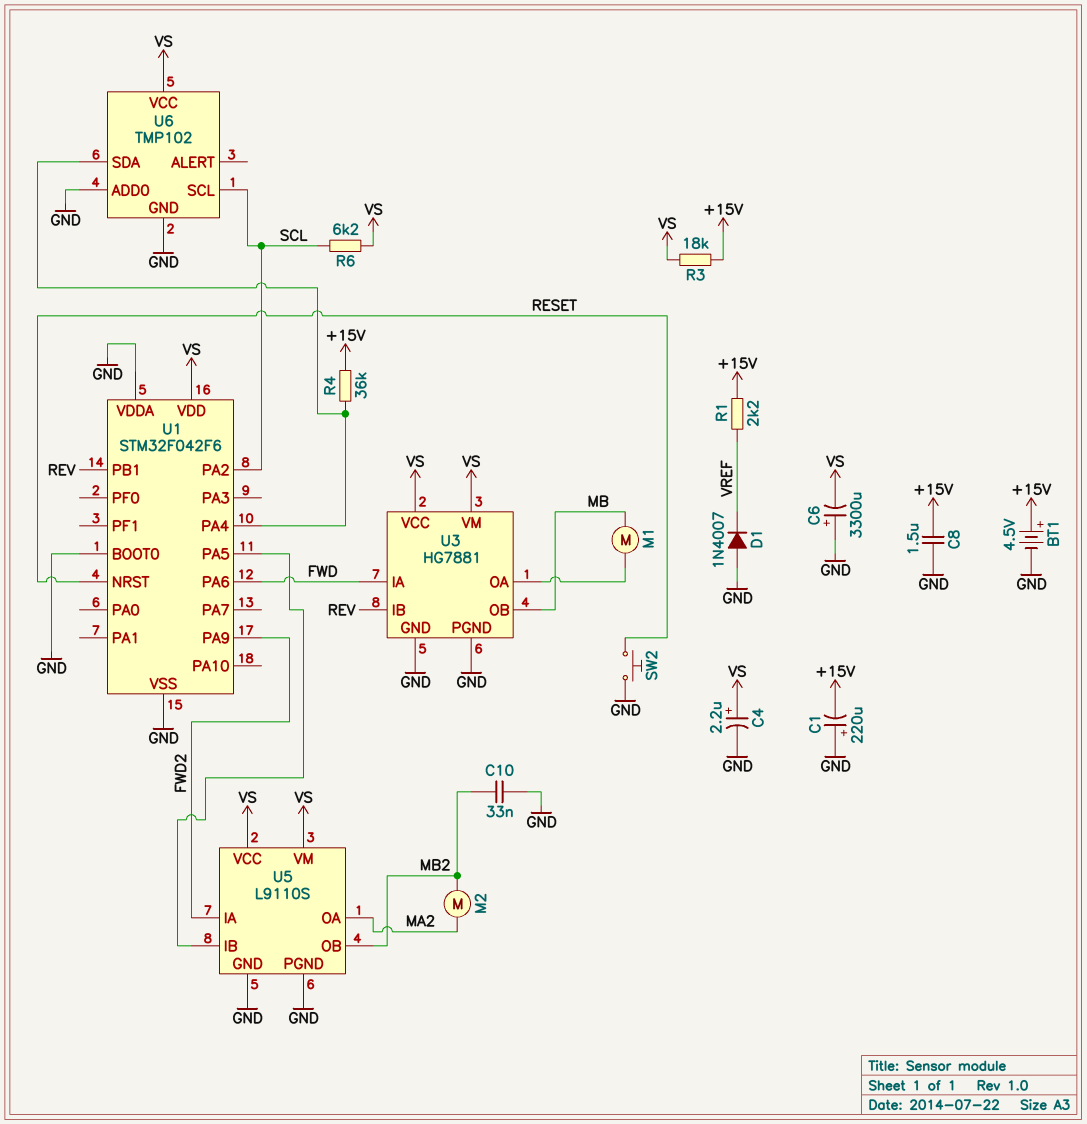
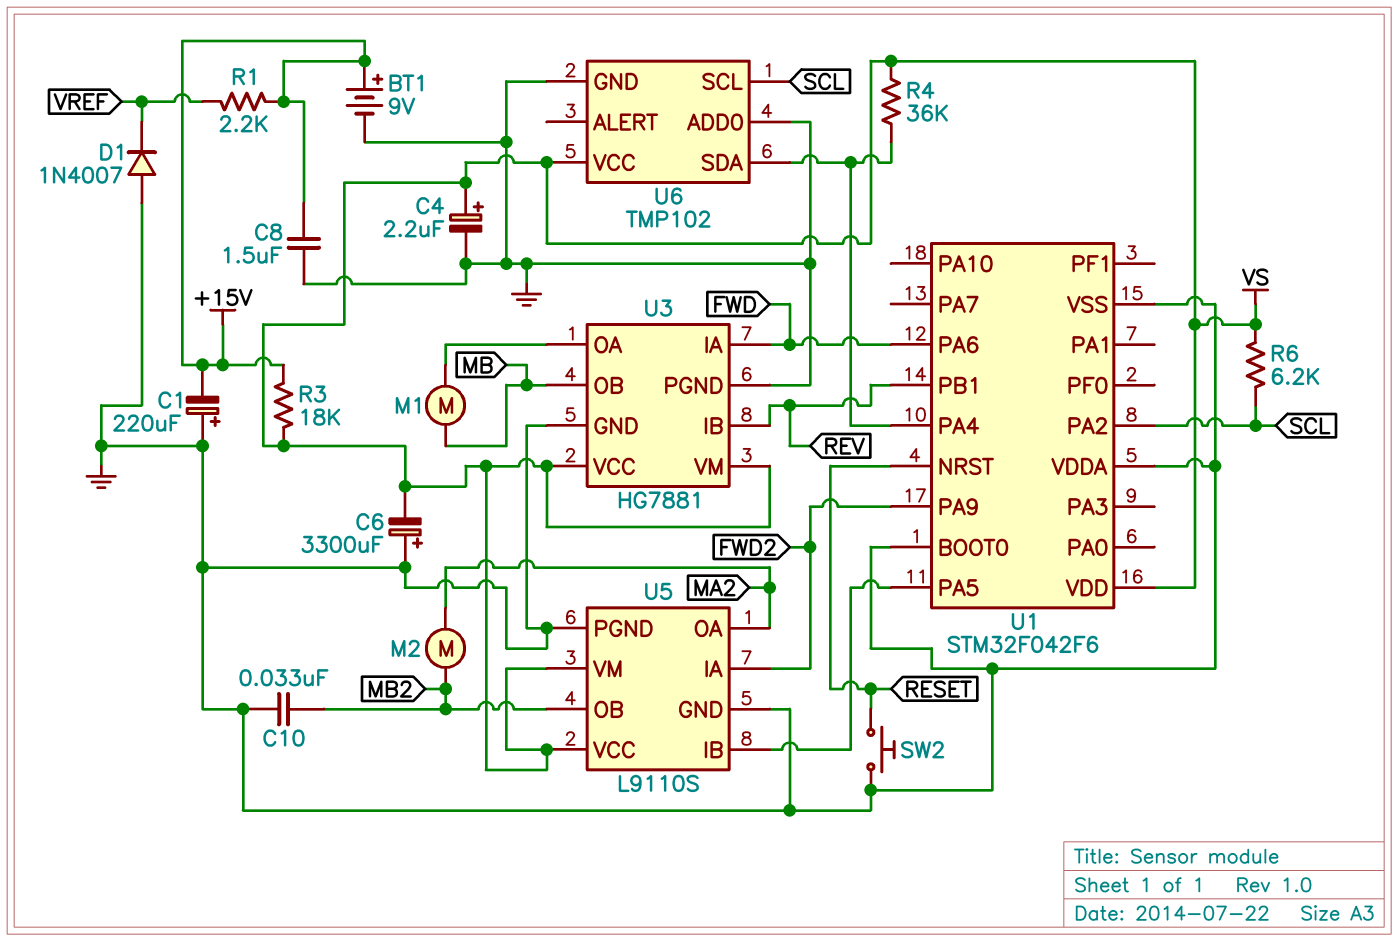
BT1: 4.5V (plus +15V, minus GND) -> 9V (plus +15V, minus GND)
R4: 36k (+15V, U1/PA4) -> 36k (U1/PA4, VS)

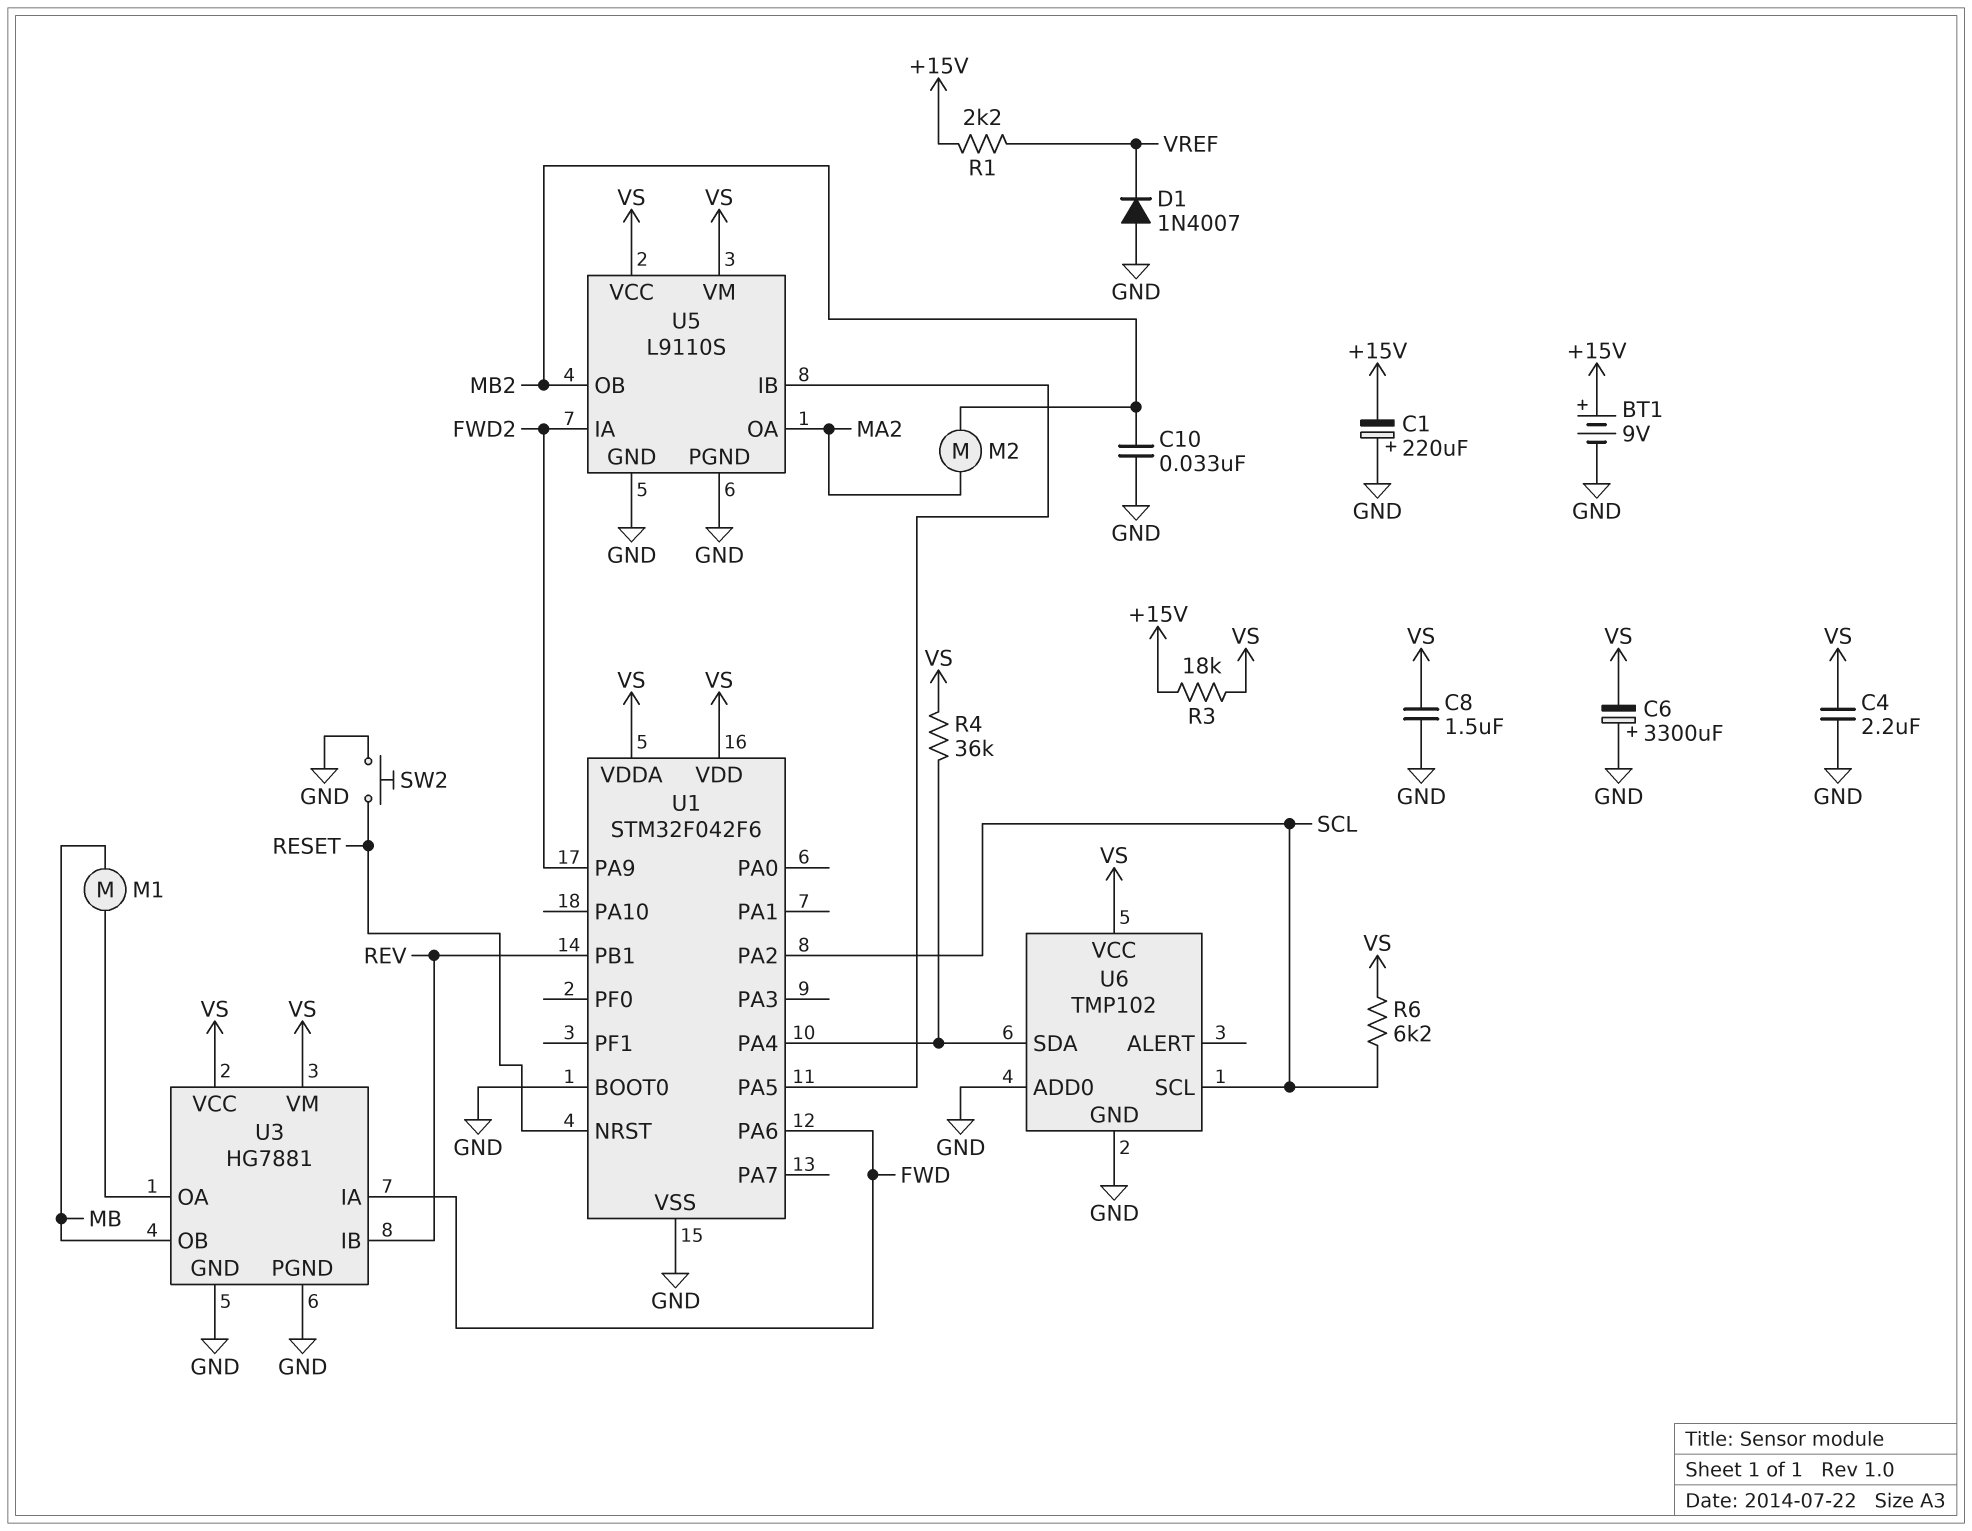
C4: 2.2uF (plus VS, minus GND) -> 2.2uF (GND, VS)
C8: 1.5uF (+15V, GND) -> 1.5uF (GND, VS)
U1 pin VDDA: GND -> VS

